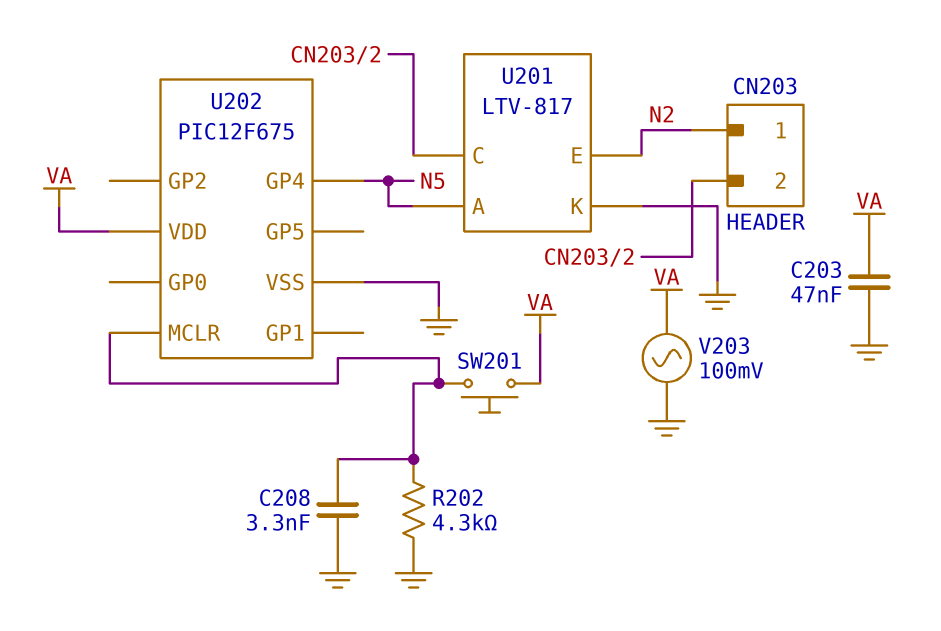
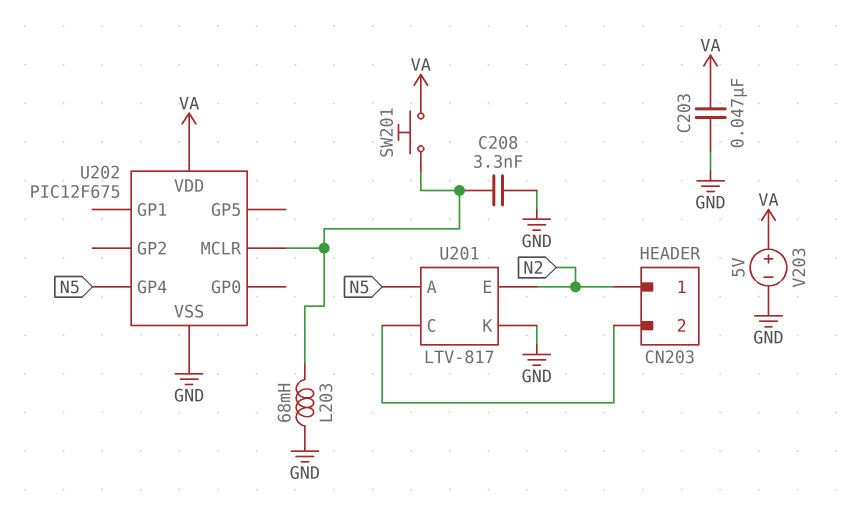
L203: none -> 68mH (GND, U202/MCLR)
R202: 4.3k (GND, U202/MCLR) -> none
V203: AC 100mV (GND, VA) -> 5V (plus VA, minus GND)

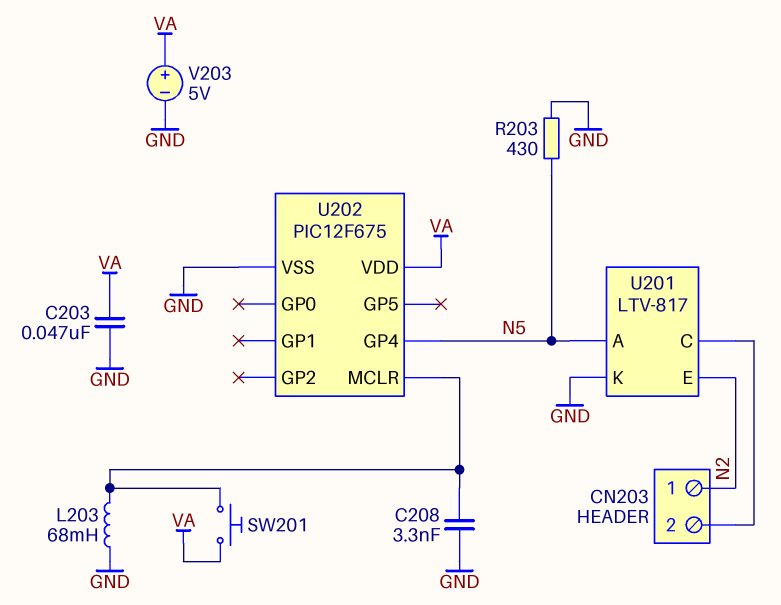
R203: none -> 430 (GND, N5)

